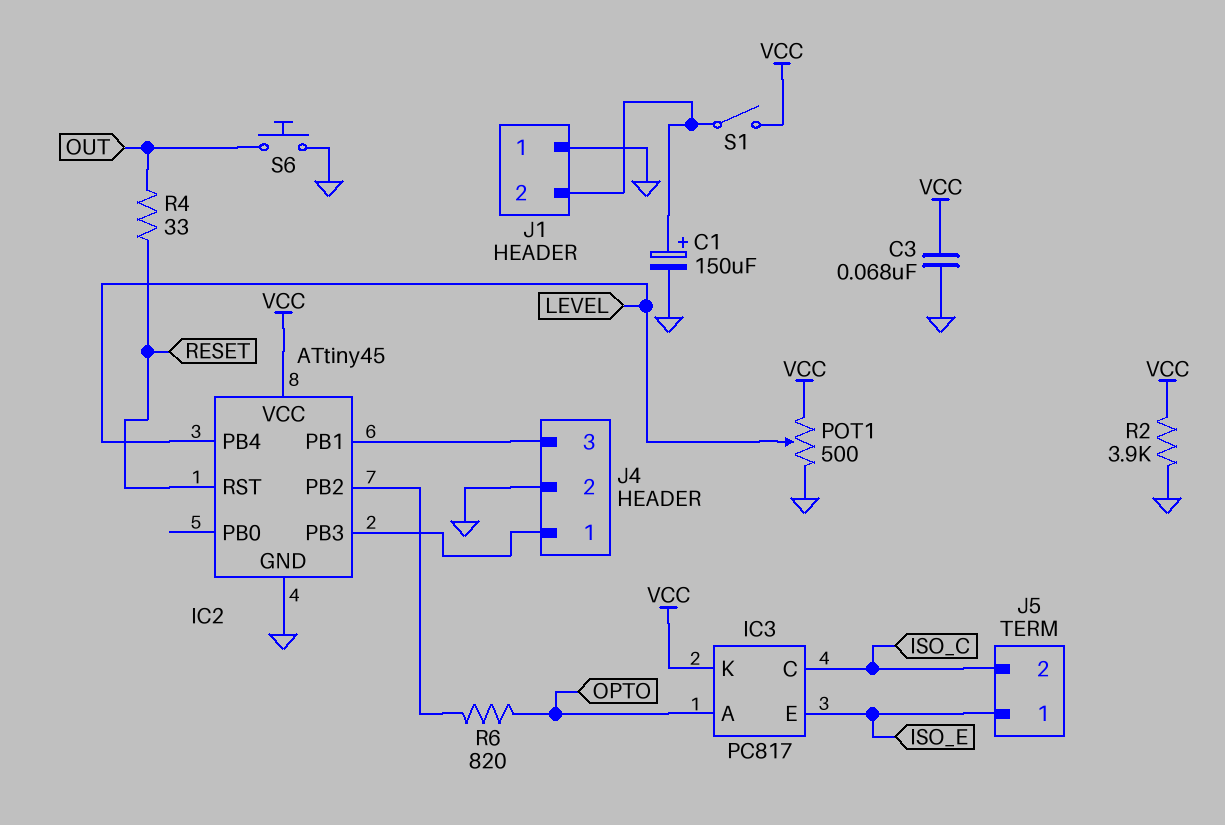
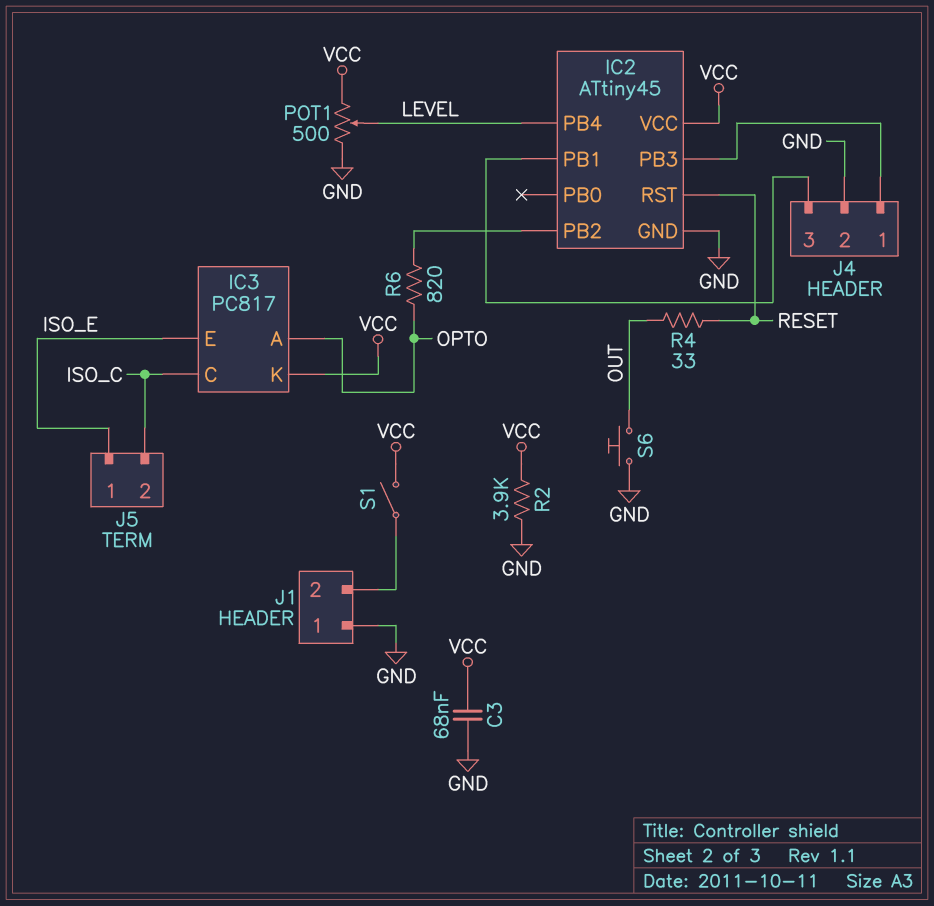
C1: 150uF (plus J1/2, minus GND) -> none

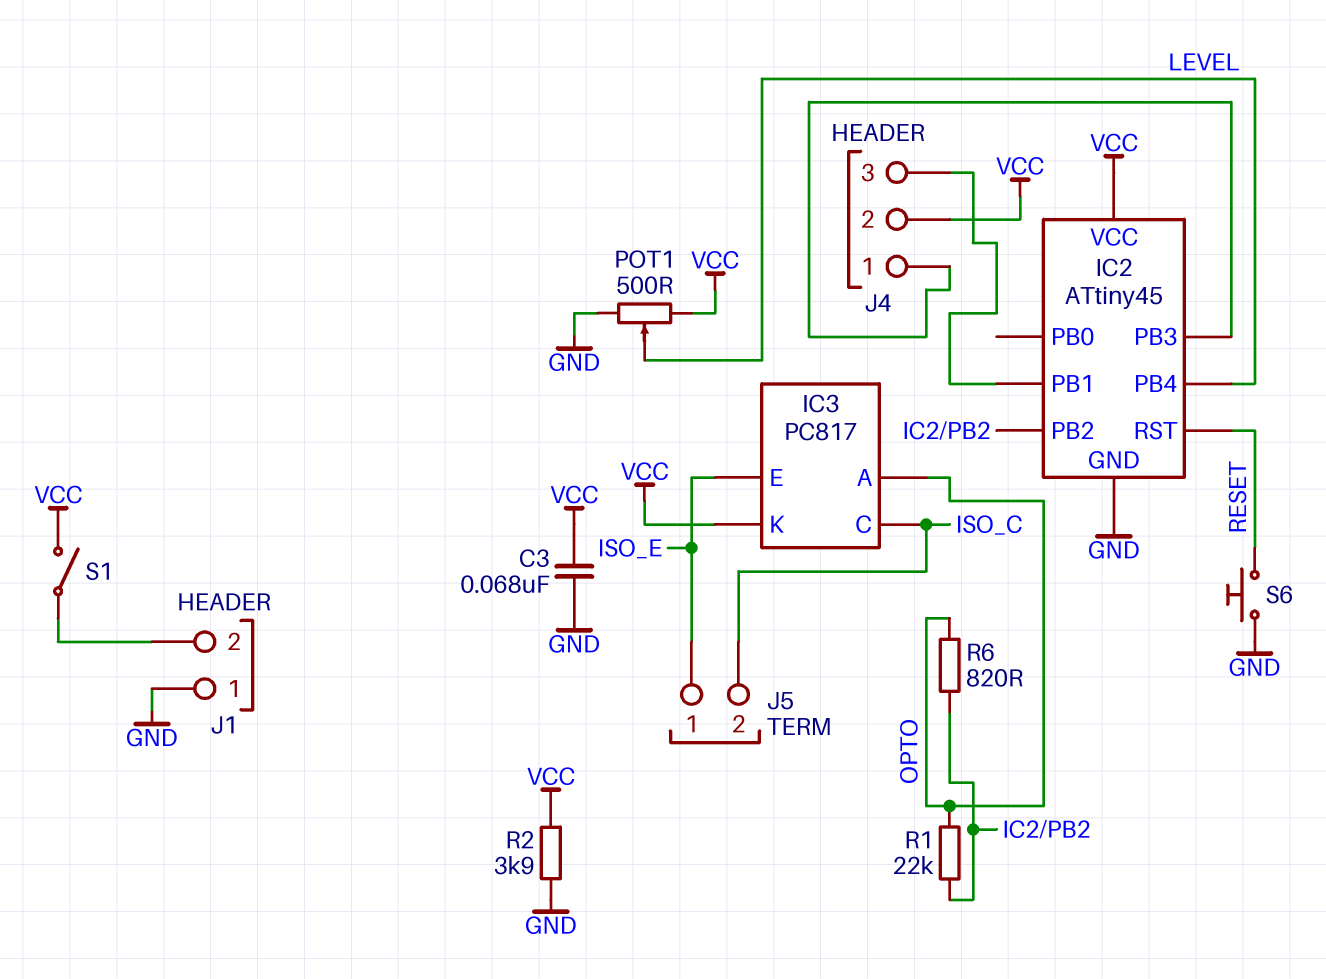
J4 pin 2: GND -> VCC
R1: none -> 22k (IC2/PB2, OPTO)
R4: 33 (OUT, RESET) -> none
S6: button (GND, OUT) -> button (GND, RESET)

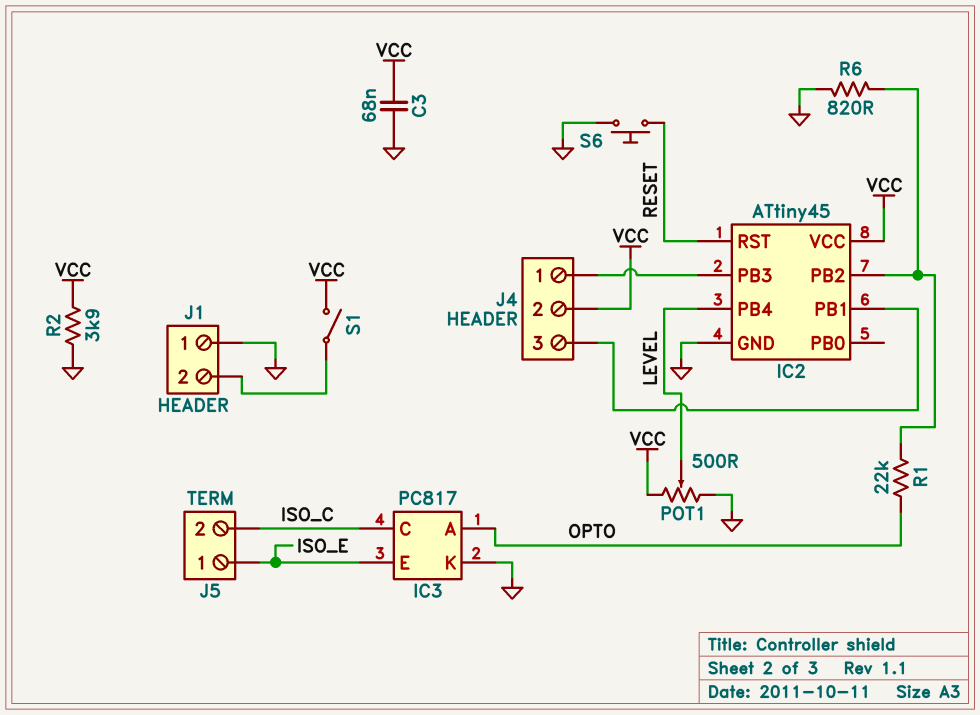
IC3 pin K: VCC -> GND
R6: 820 (IC2/PB2, OPTO) -> 820 (GND, IC2/PB2)

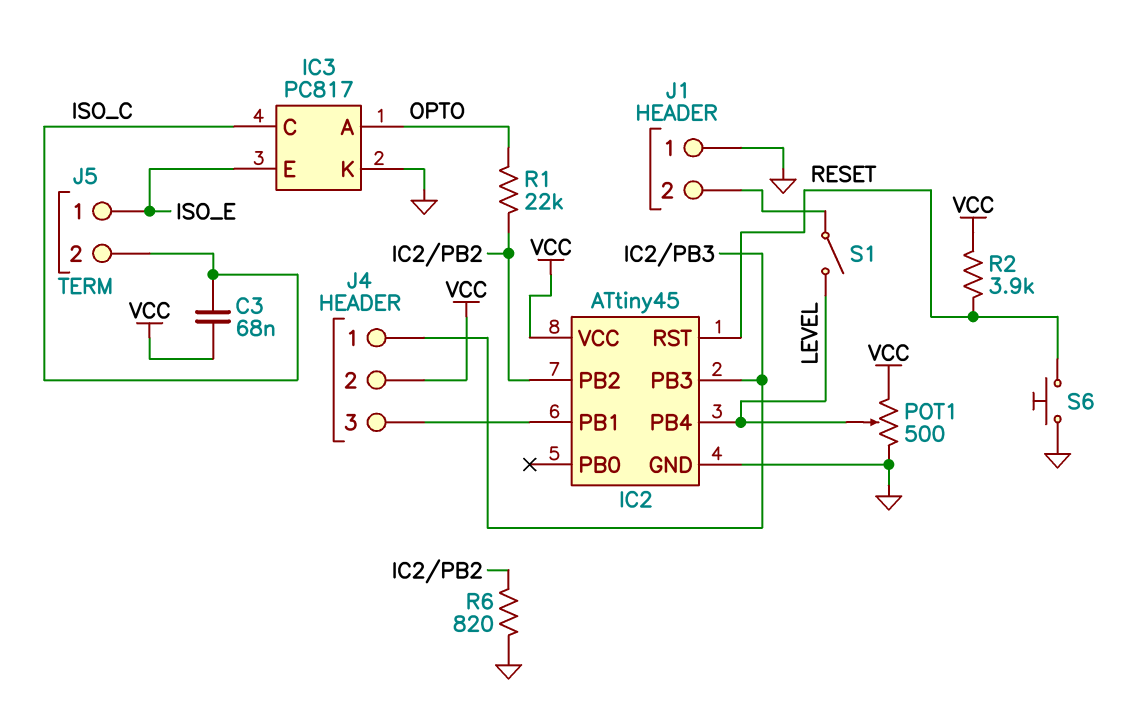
C3: 68nF (GND, VCC) -> 68nF (ISO_C, VCC)
R2: 3.9k (GND, VCC) -> 3.9k (RESET, VCC)
S1: switch (J1/2, VCC) -> switch (J1/2, LEVEL)

